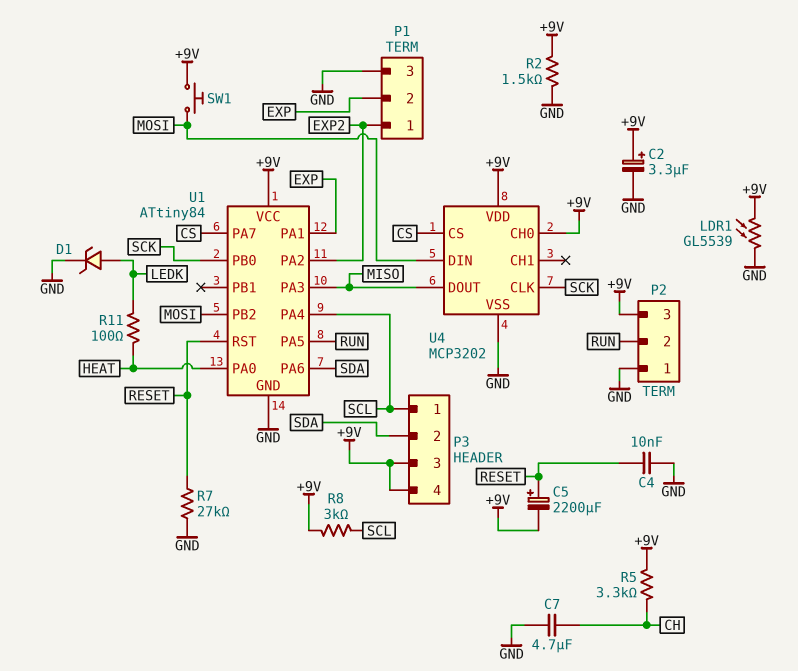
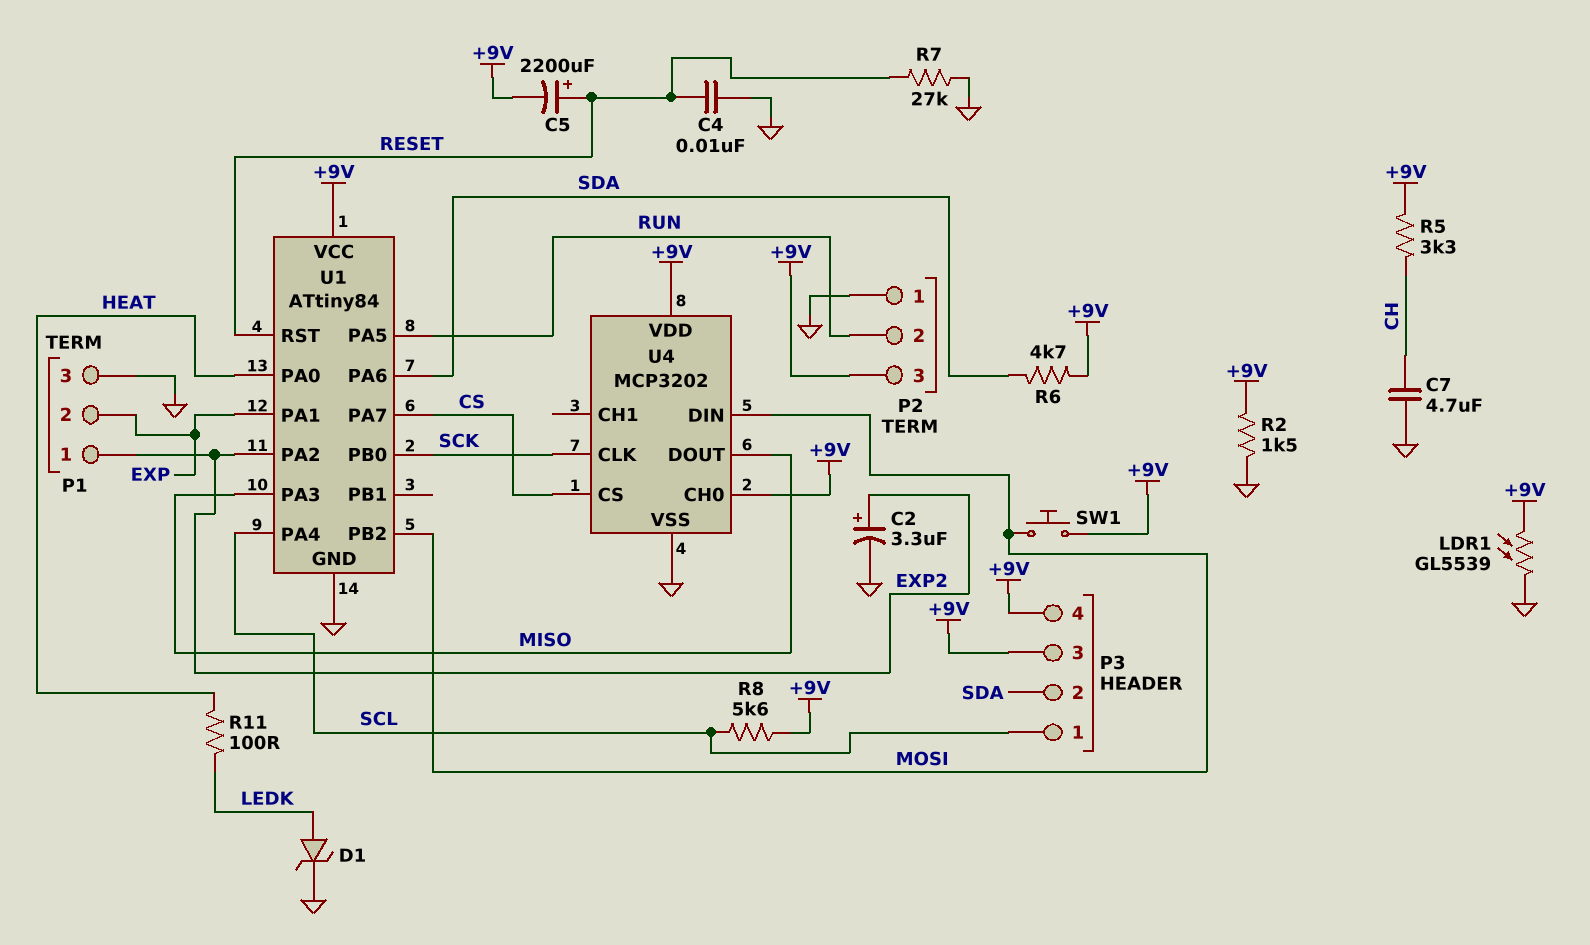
C2: 3.3uF (plus +9V, minus GND) -> 3.3uF (plus EXP2, minus GND)
R6: none -> 4.7k (+9V, SDA)
R8: 3k (+9V, SCL) -> 5.6k (+9V, SCL)

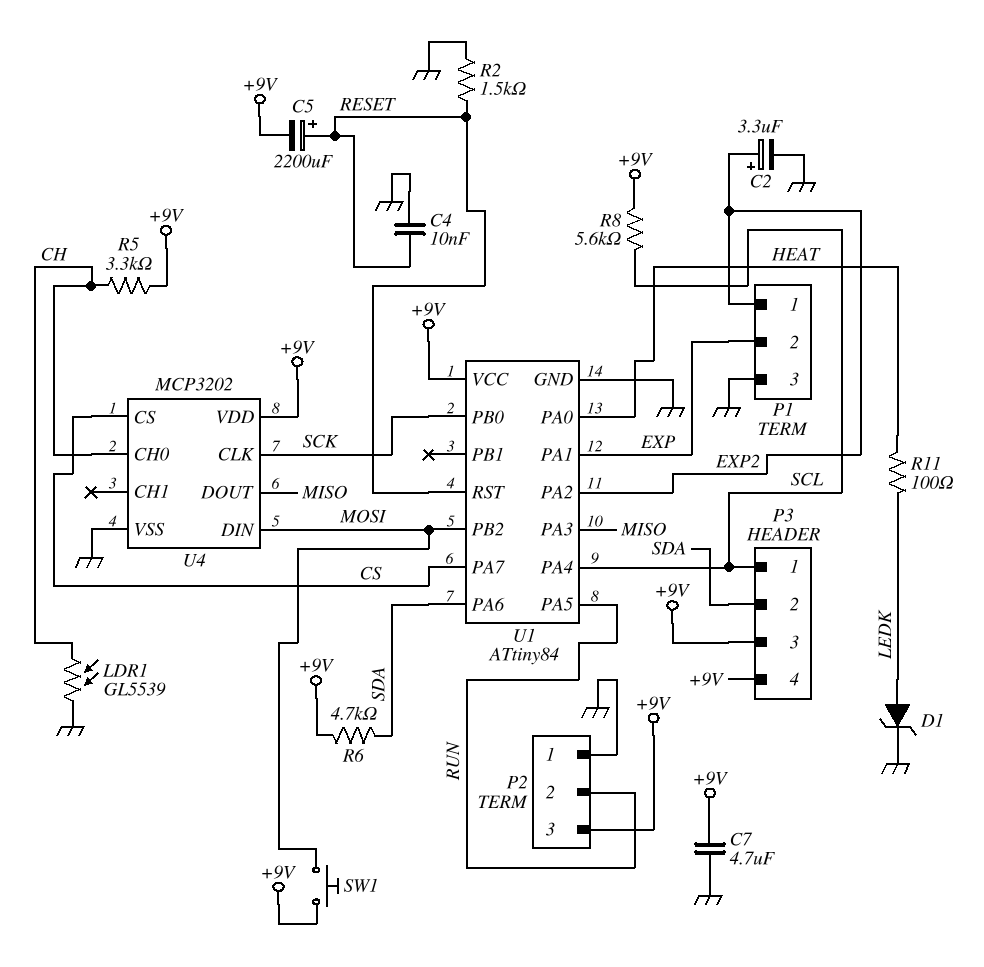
C7: 4.7uF (CH, GND) -> 4.7uF (+9V, GND)
LDR1: GL5539 (+9V, GND) -> GL5539 (CH, GND)
R2: 1.5k (+9V, GND) -> 1.5k (GND, RESET)
R7: 27k (GND, RESET) -> none
U4 pin CH0: +9V -> CH

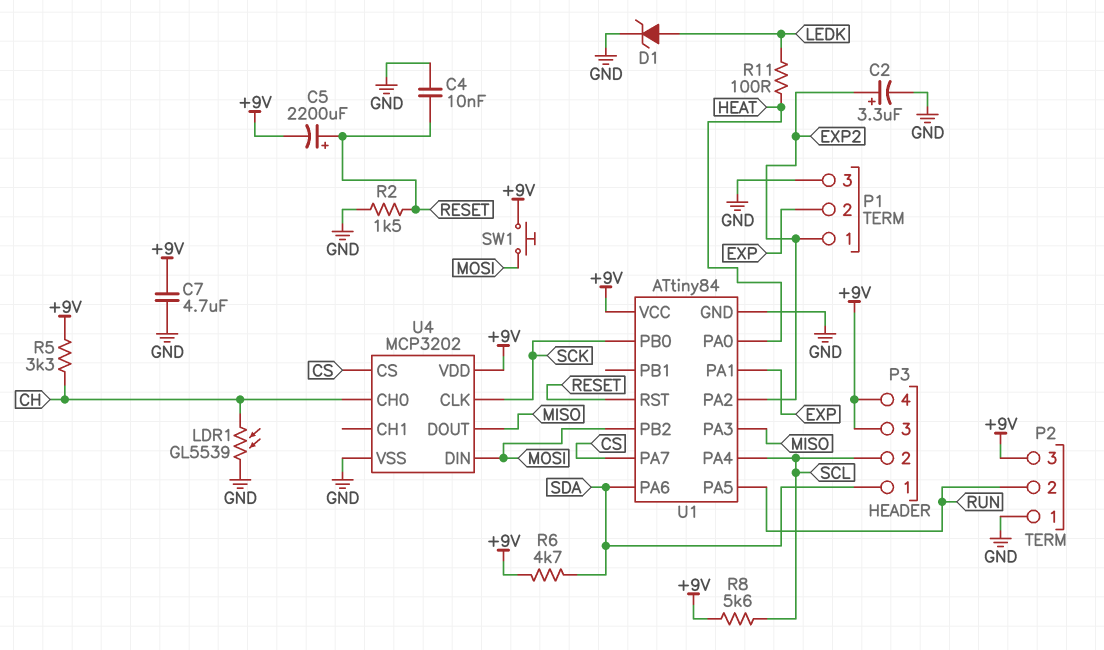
P3 pin 1: SCL -> SDA
P3 pin 2: SDA -> SCL

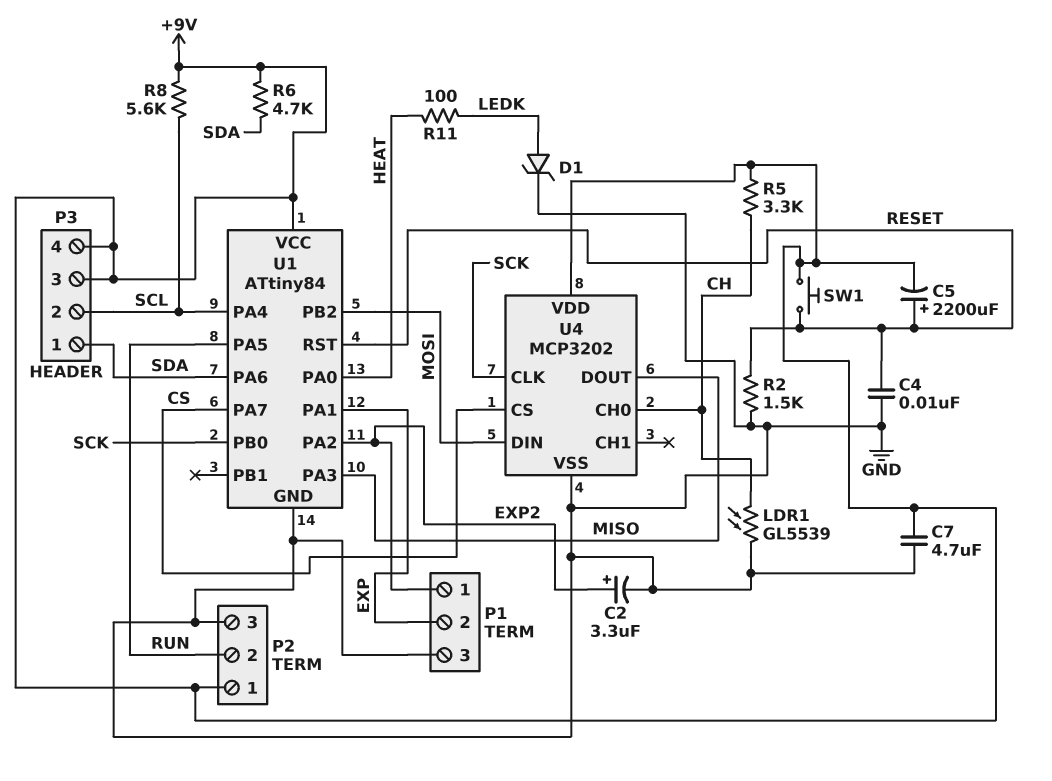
P2 pin 1: GND -> +9V
P2 pin 3: +9V -> GND
SW1: button (+9V, MOSI) -> button (+9V, RESET)

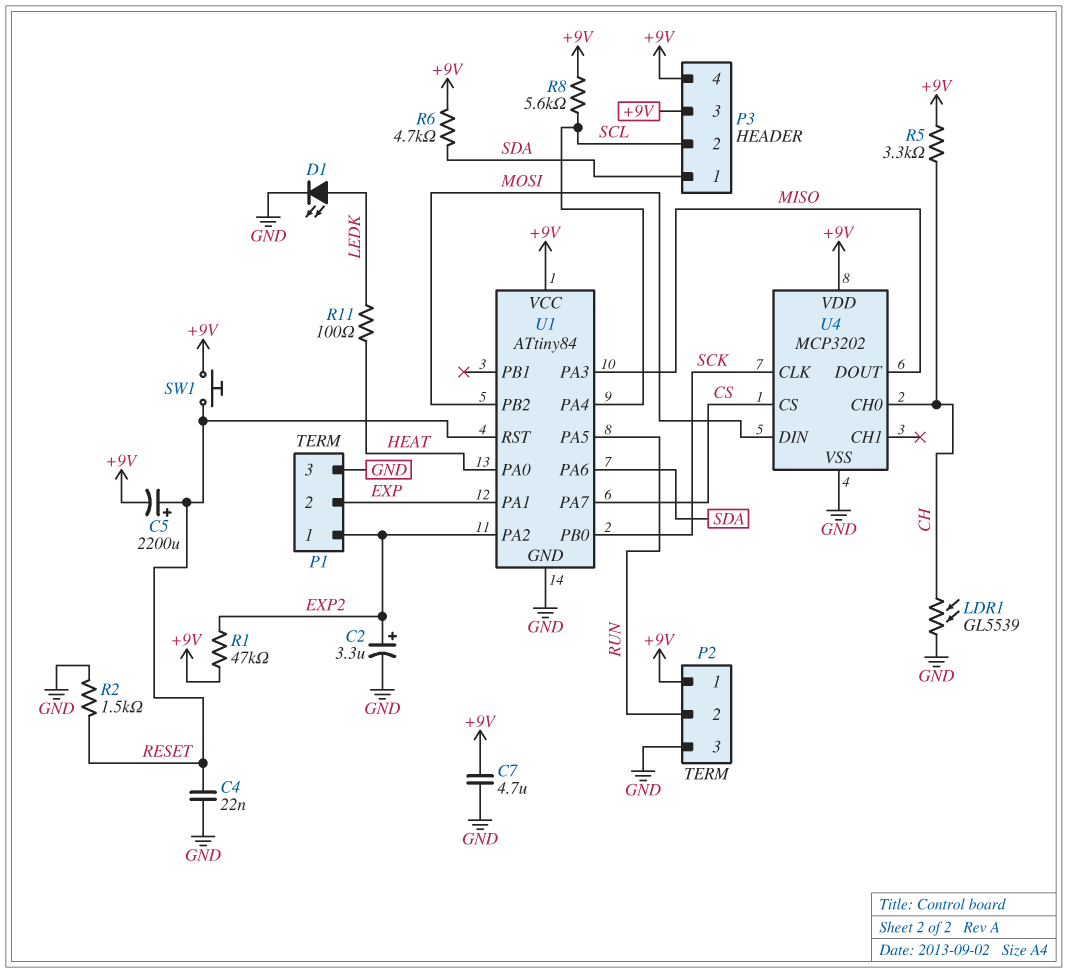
C4: 10nF (GND, RESET) -> 22nF (GND, RESET)
D1: zener (A LEDK, K GND) -> LED (A LEDK, K GND)
R1: none -> 47k (+9V, EXP2)

